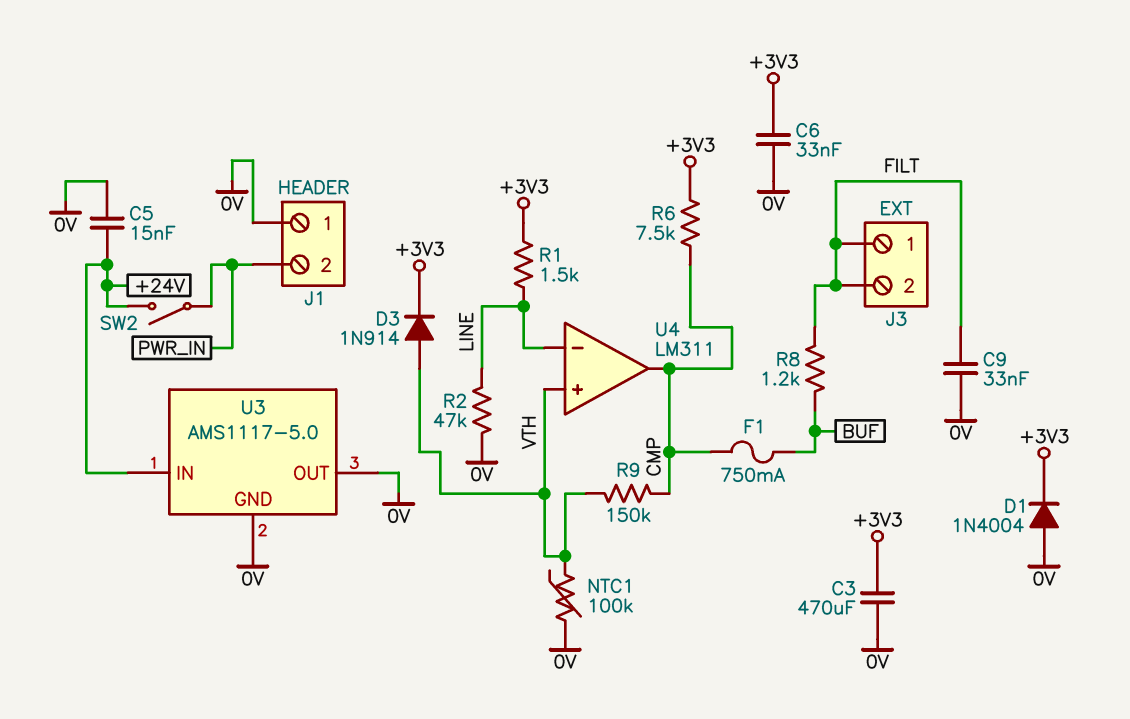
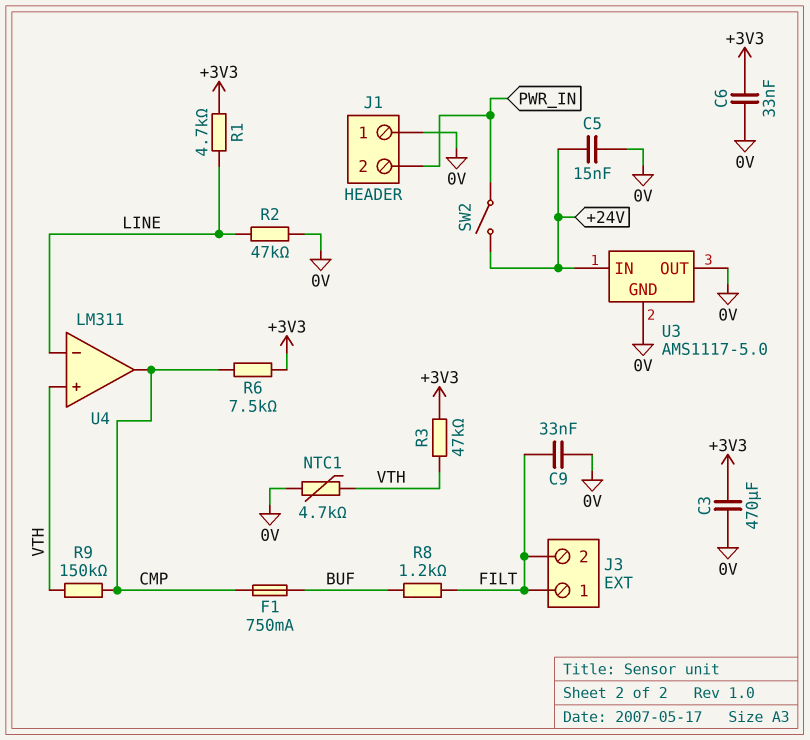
D1: diode 1N4004 (A 0V, K +3V3) -> none
D3: diode 1N914 (A VTH, K +3V3) -> none
NTC1: 100k (0V, VTH) -> 4.7k (0V, VTH)
R1: 1.5k (+3V3, LINE) -> 4.7k (+3V3, LINE)
R3: none -> 47k (+3V3, VTH)

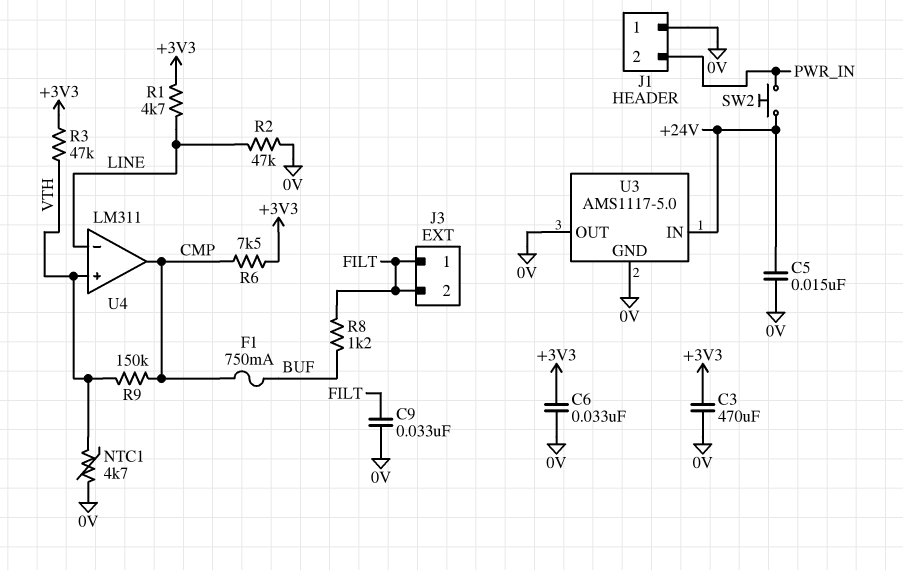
SW2: switch (+24V, PWR_IN) -> button (+24V, PWR_IN)

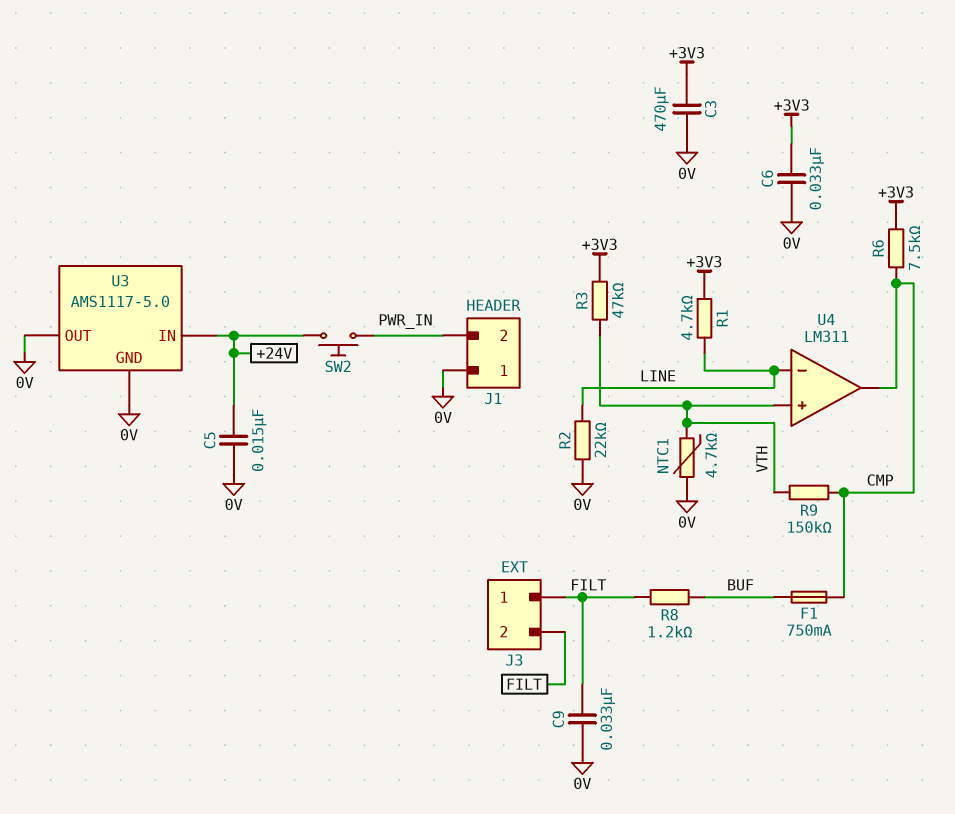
R2: 47k (0V, LINE) -> 22k (0V, LINE)

